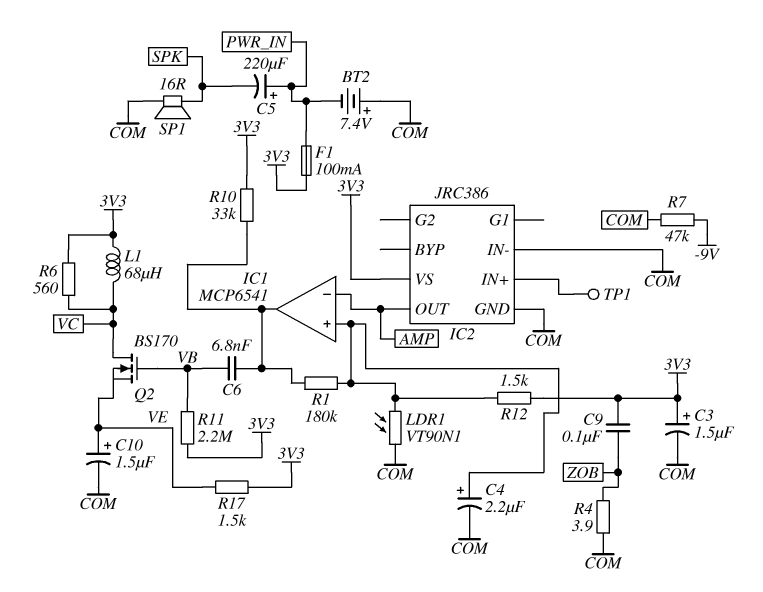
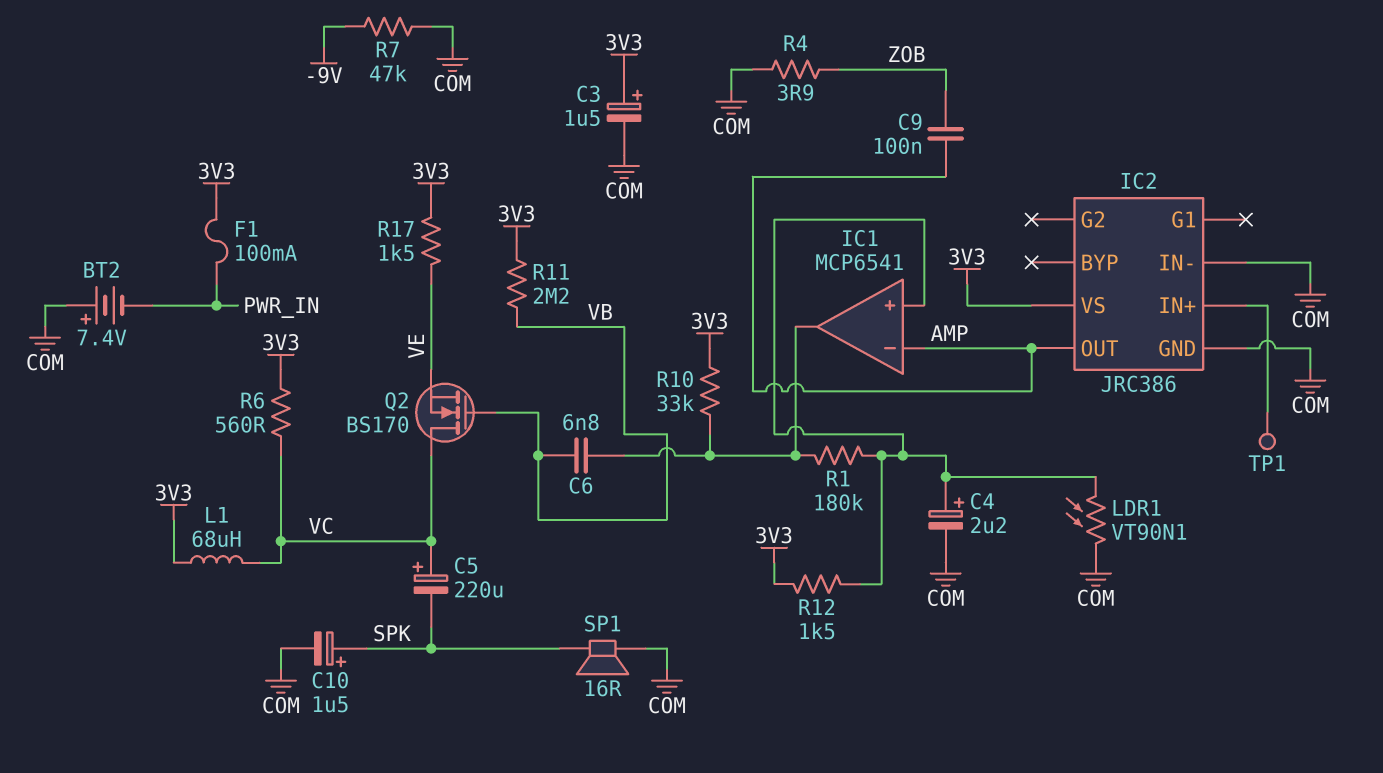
C5: 220uF (plus PWR_IN, minus SPK) -> 220uF (plus VC, minus SPK)
C9: 100nF (3V3, ZOB) -> 100nF (AMP, ZOB)
C10: 1.5uF (plus VE, minus COM) -> 1.5uF (plus SPK, minus COM)

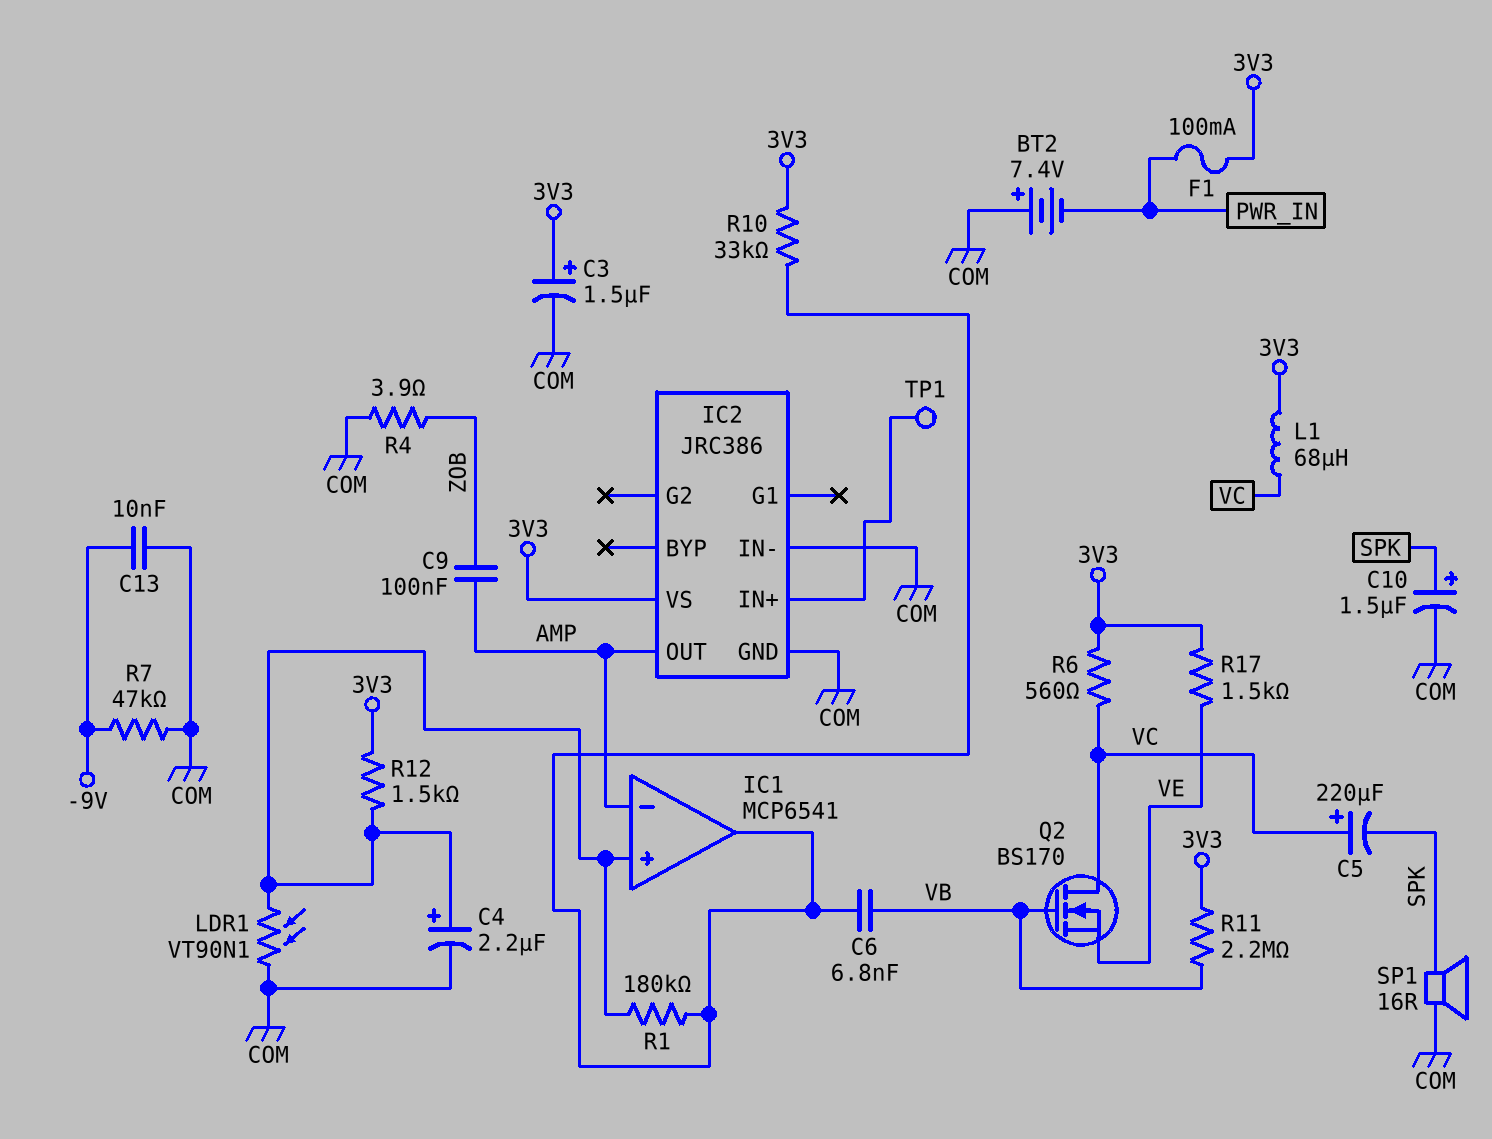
C13: none -> 10nF (-9V, COM)

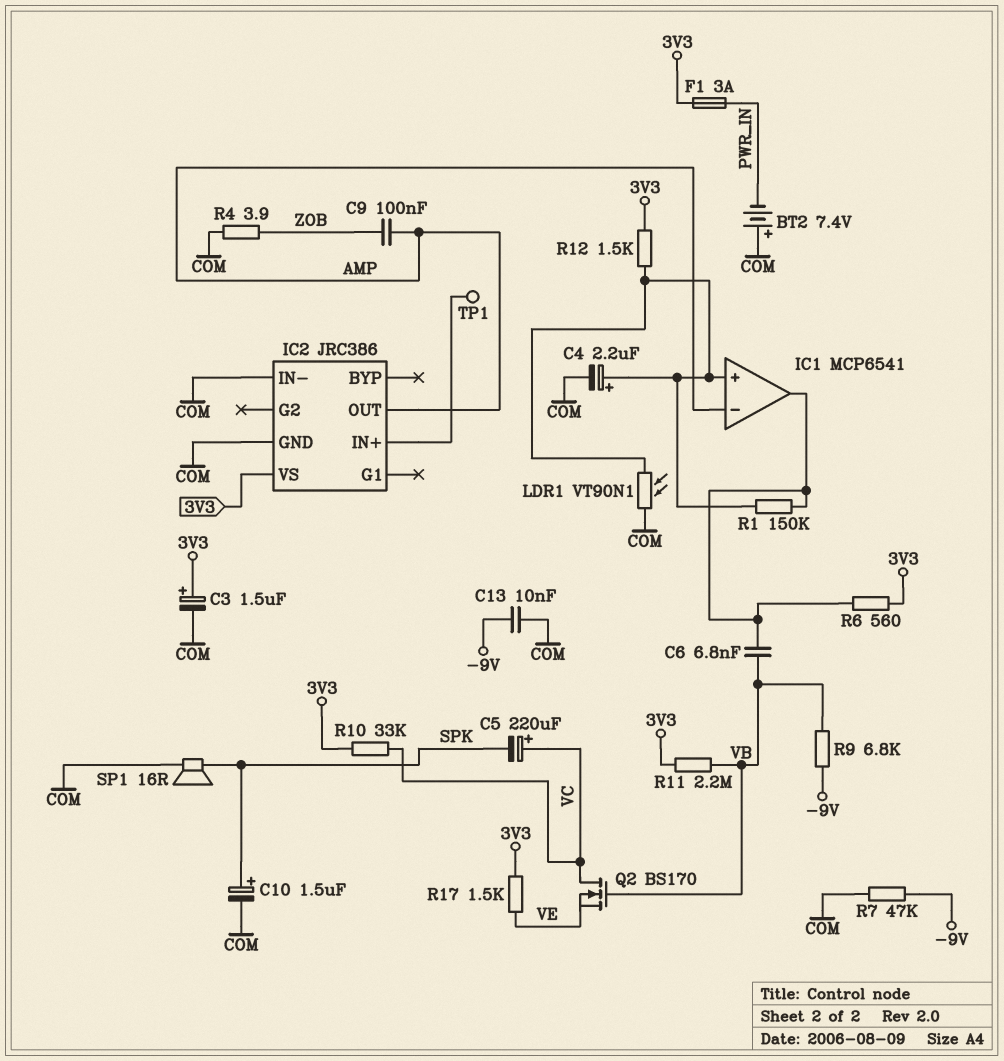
F1: 100mA (3V3, PWR_IN) -> 3A (3V3, PWR_IN)
L1: 68uH (3V3, VC) -> none
R1: 180k (IC1/in+, IC1/out) -> 150k (IC1/in+, IC1/out)
R6: 560 (3V3, VC) -> 560 (3V3, IC1/out)
R9: none -> 6.8k (-9V, VB)
R10: 33k (3V3, IC1/out) -> 33k (3V3, VC)

